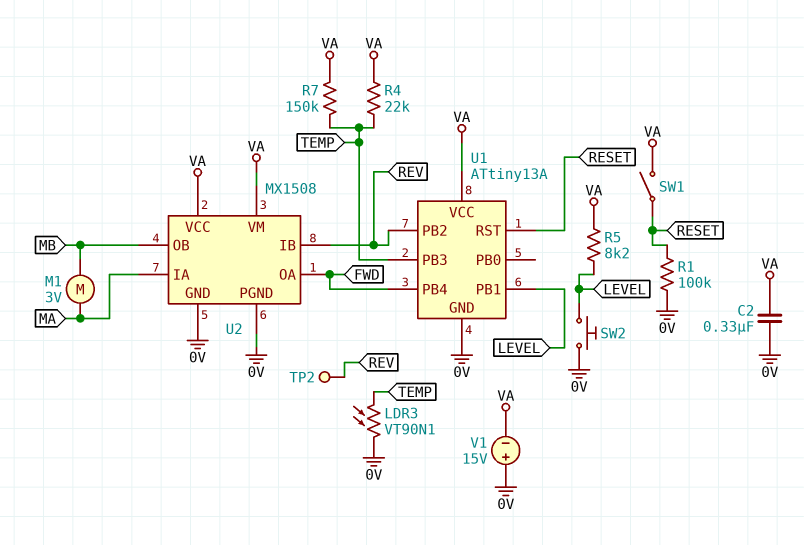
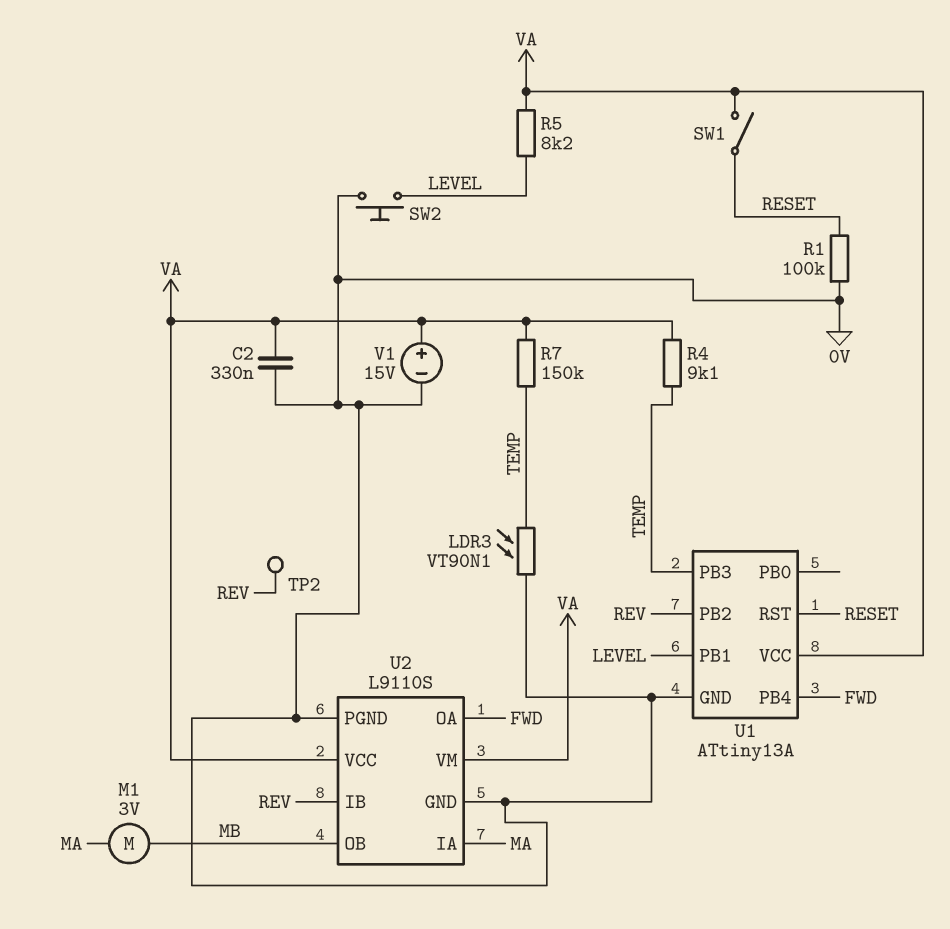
R4: 22k (TEMP, VA) -> 9.1k (TEMP, VA)
U2: MX1508 -> L9110S
V1: 15V (plus 0V, minus VA) -> 15V (plus VA, minus 0V)

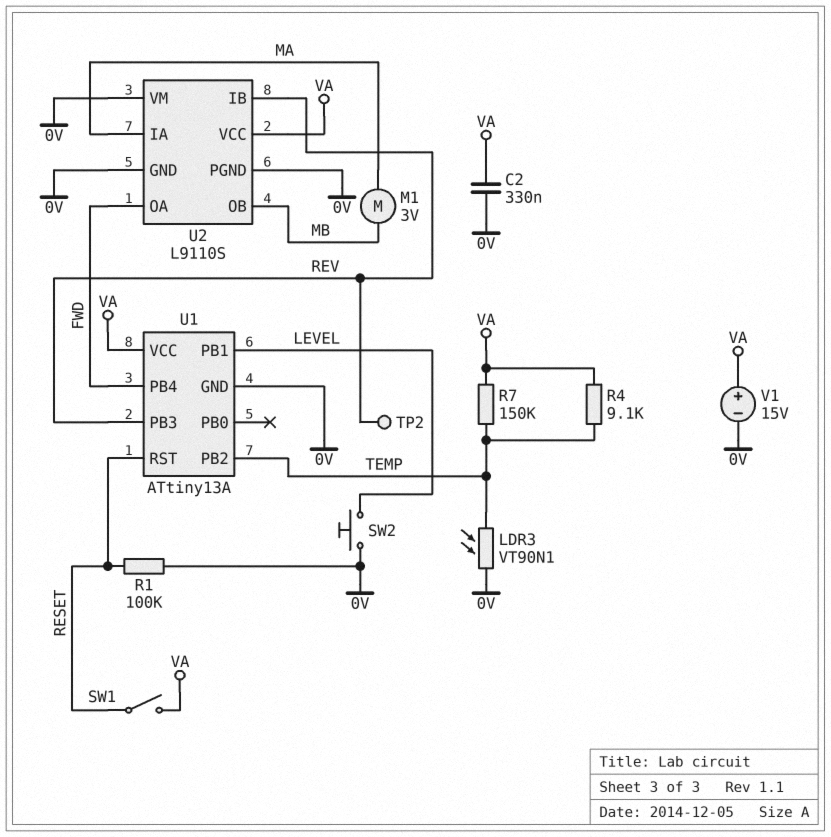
R5: 8.2k (LEVEL, VA) -> none
U1 pin PB2: REV -> TEMP
U1 pin PB3: TEMP -> REV
U2 pin VM: VA -> 0V

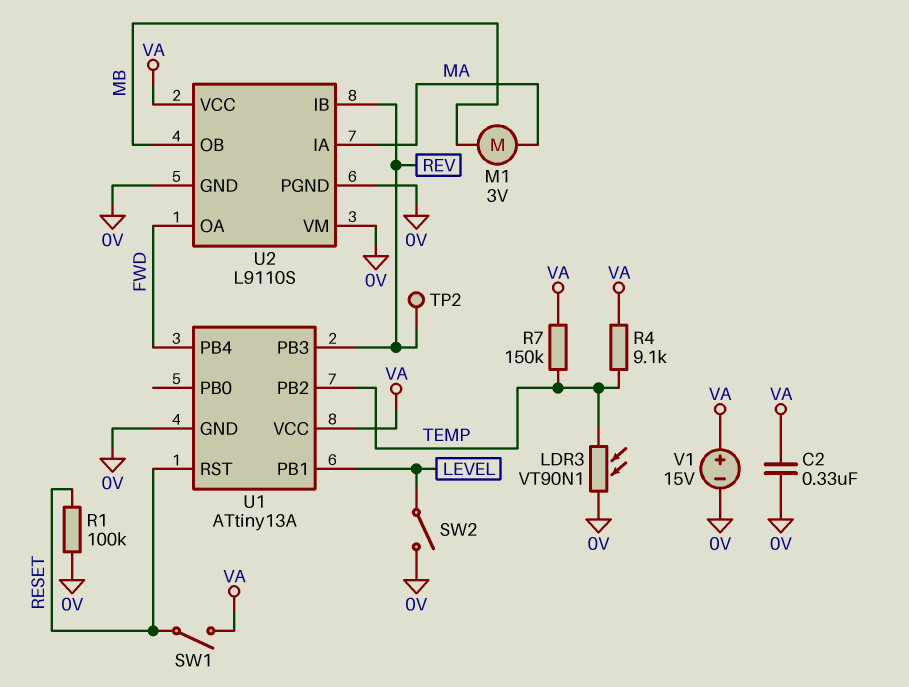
SW2: button (0V, LEVEL) -> switch (0V, LEVEL)

